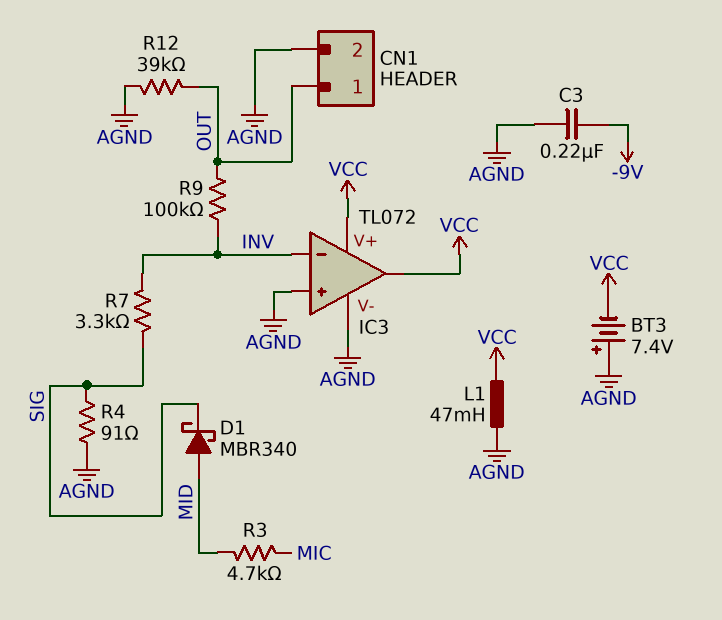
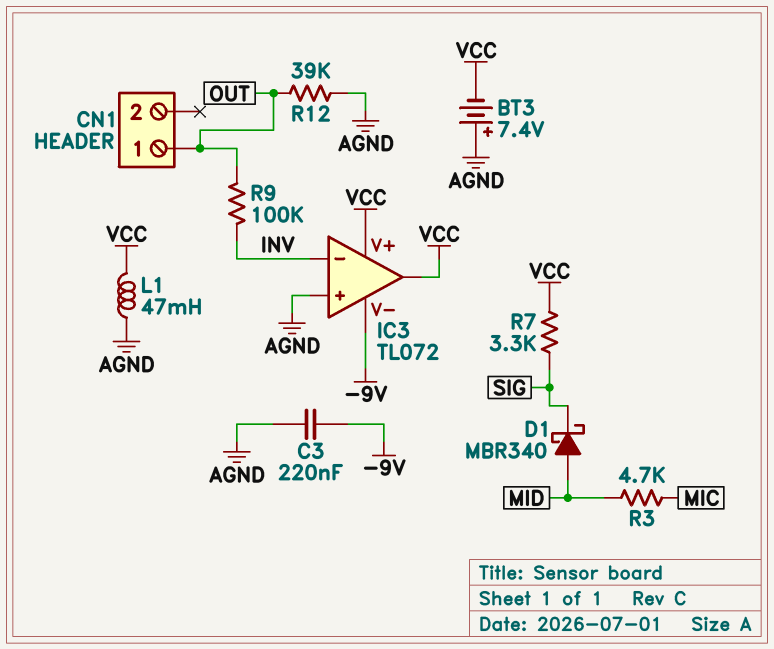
CN1 pin 2: AGND -> none
IC3 pin V-: AGND -> -9V
R4: 91 (AGND, SIG) -> none
R7: 3.3k (INV, SIG) -> 3.3k (SIG, VCC)

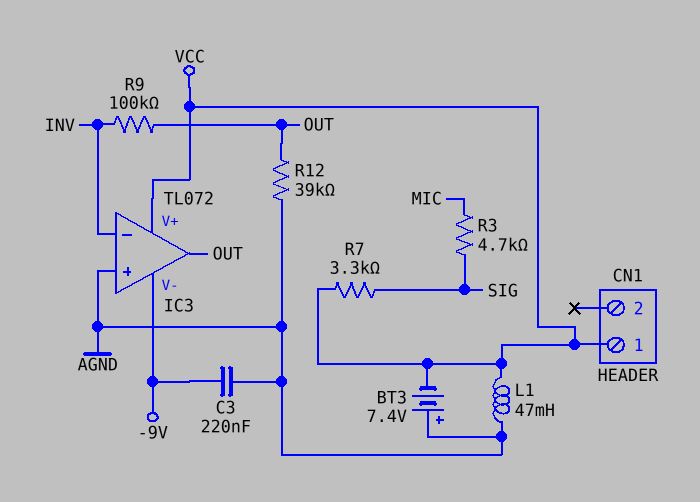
CN1 pin 1: OUT -> VCC
D1: schottky MBR340 (A MID, K SIG) -> none
IC3 pin out: VCC -> OUT
R3: 4.7k (MIC, MID) -> 4.7k (MIC, SIG)

